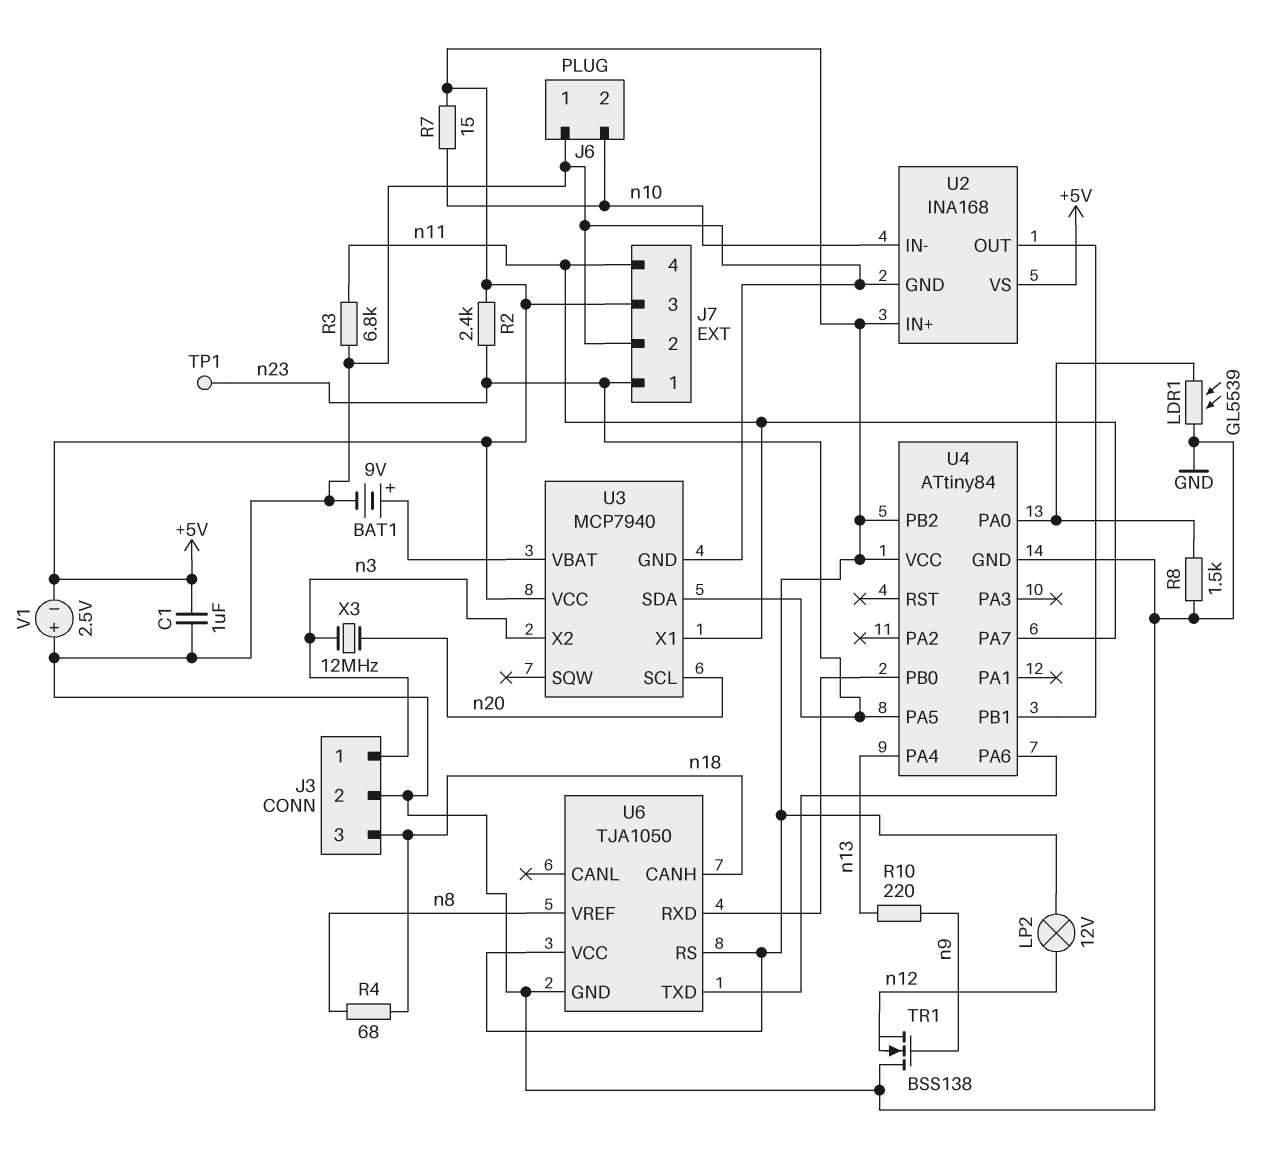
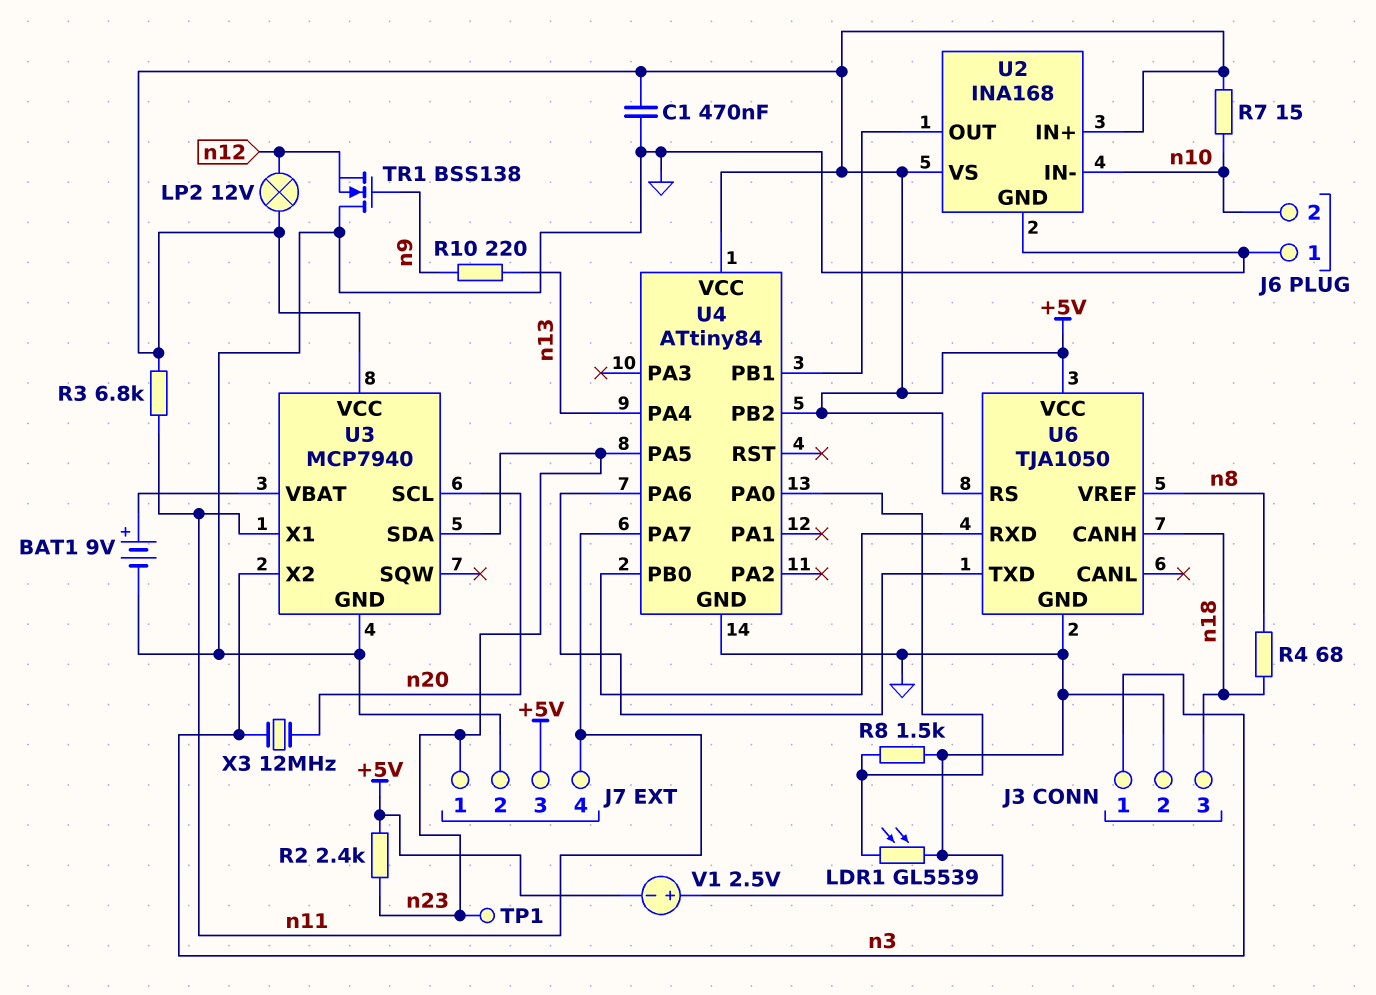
C1: 1uF (+5V, GND) -> 470nF (+5V, GND)
R3: 6.8k (GND, n11) -> 6.8k (+5V, n11)

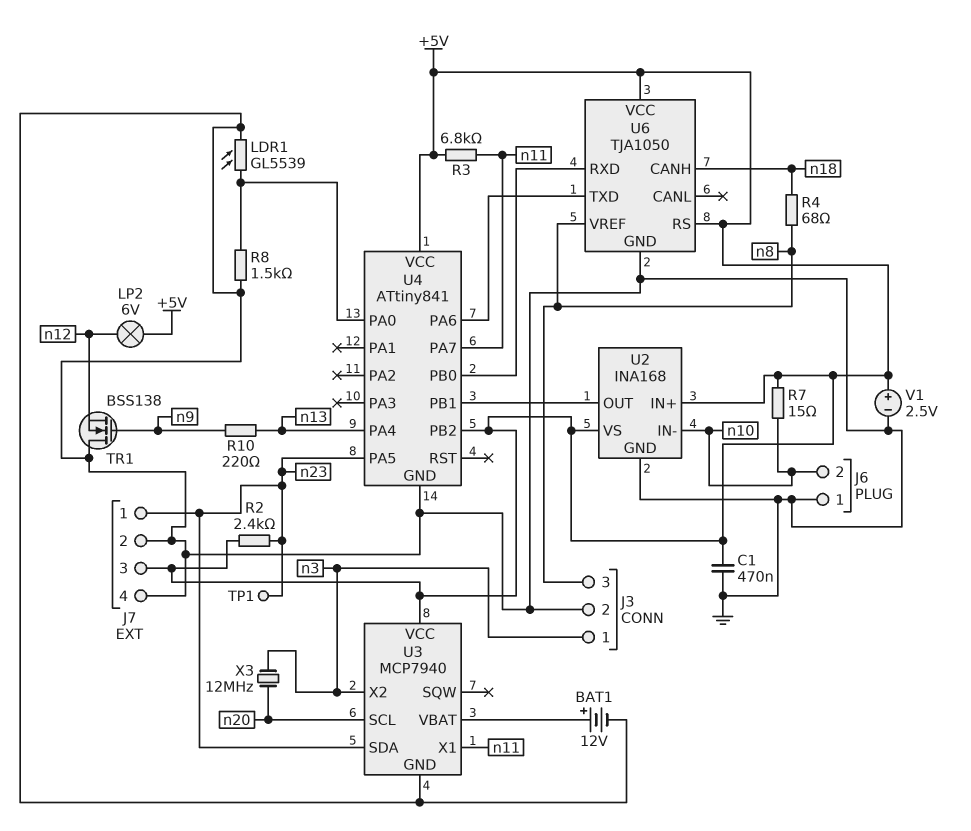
BAT1: 9V (plus U3/VBAT, minus GND) -> 12V (plus U3/VBAT, minus GND)
J3 pin 3: n18 -> n8
J7 pin 4: n11 -> GND
LP2: lamp 12V (+5V, n12) -> lamp 6V (+5V, n12)
U4: ATtiny84 -> ATtiny841
V1: 2.5V (plus GND, minus +5V) -> 2.5V (plus +5V, minus GND)

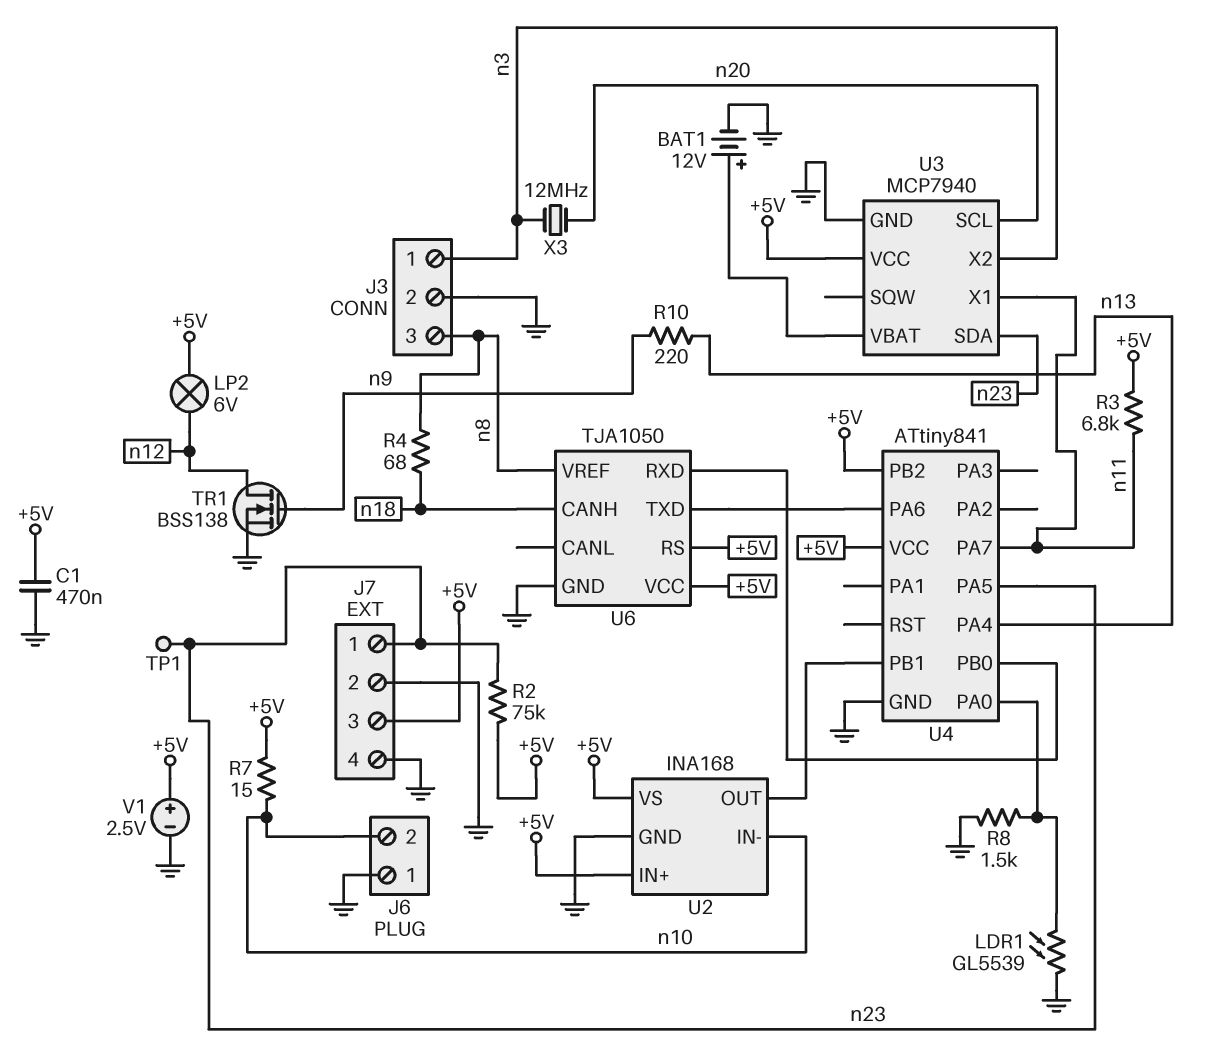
R2: 2.4k (+5V, n23) -> 75k (+5V, n23)
TR1: NMOS BSS138 (G n9, D GND, S n12) -> NMOS BSS138 (G n9, D n12, S GND)

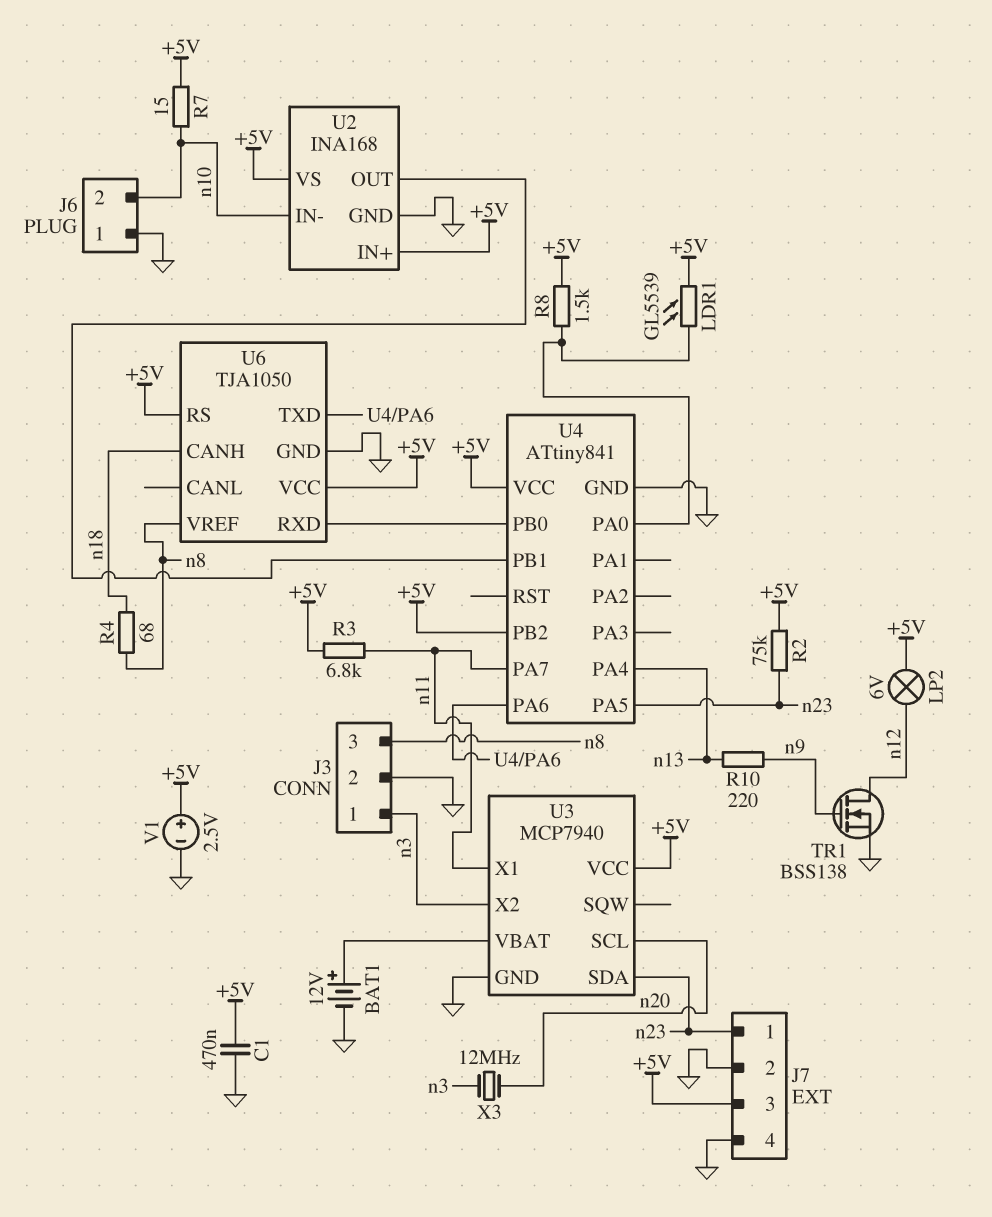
LDR1: GL5539 (GND, U4/PA0) -> GL5539 (+5V, U4/PA0)
R8: 1.5k (GND, U4/PA0) -> 1.5k (+5V, U4/PA0)
TP1: test point (n23) -> none

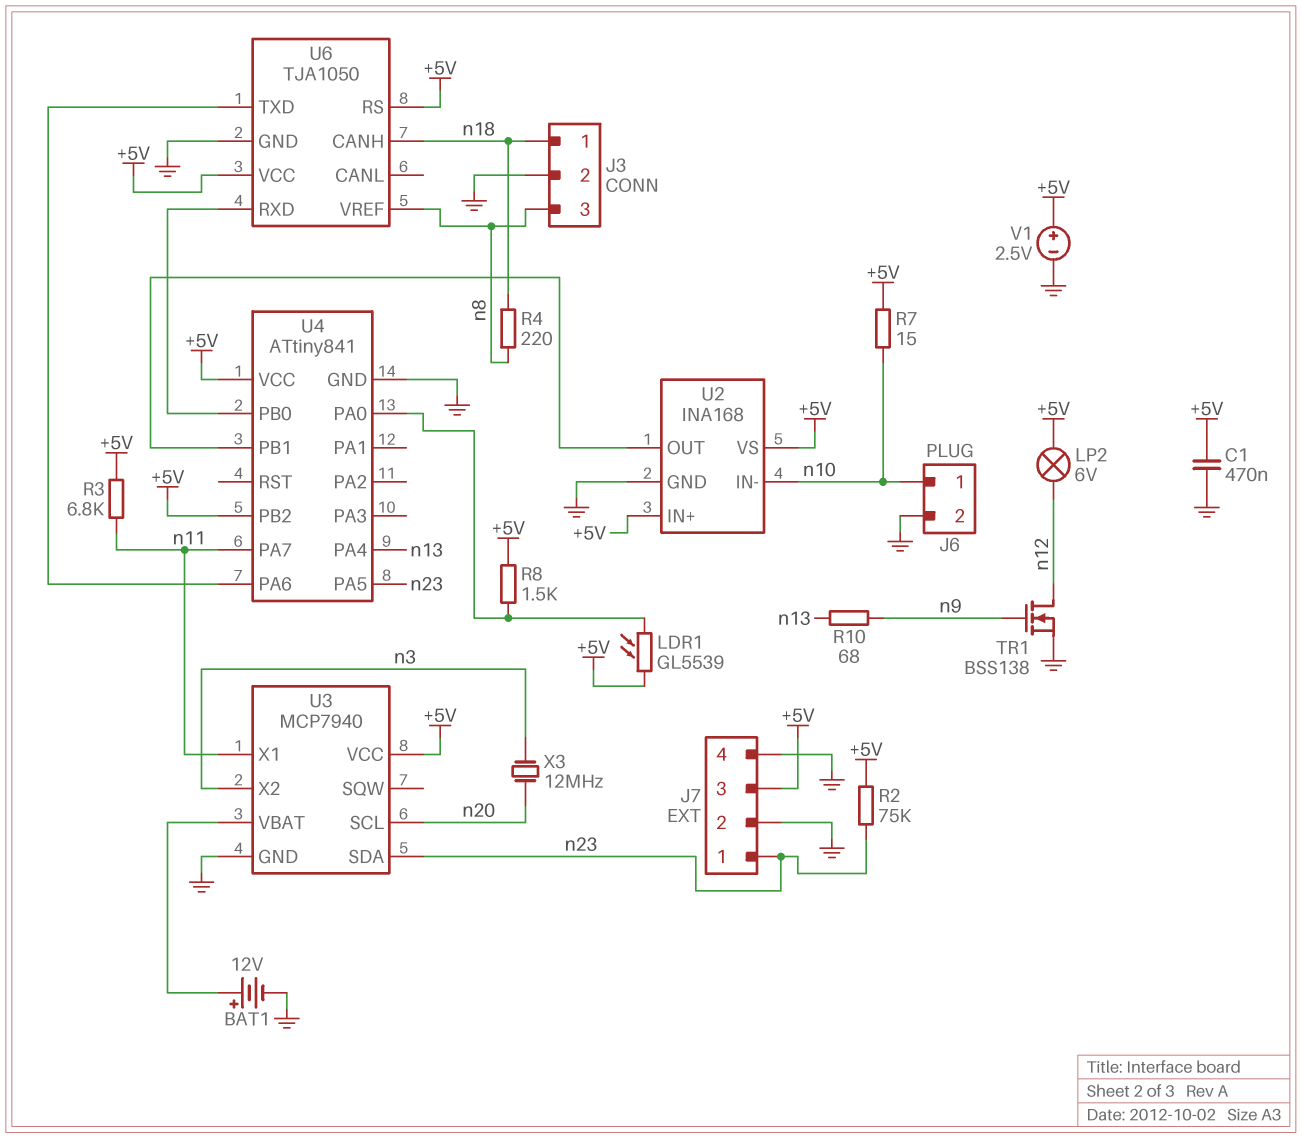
J3 pin 1: n3 -> n18
J6 pin 1: GND -> n10
J6 pin 2: n10 -> GND
R4: 68 (n8, n18) -> 220 (n8, n18)
R10: 220 (n9, n13) -> 68 (n9, n13)

